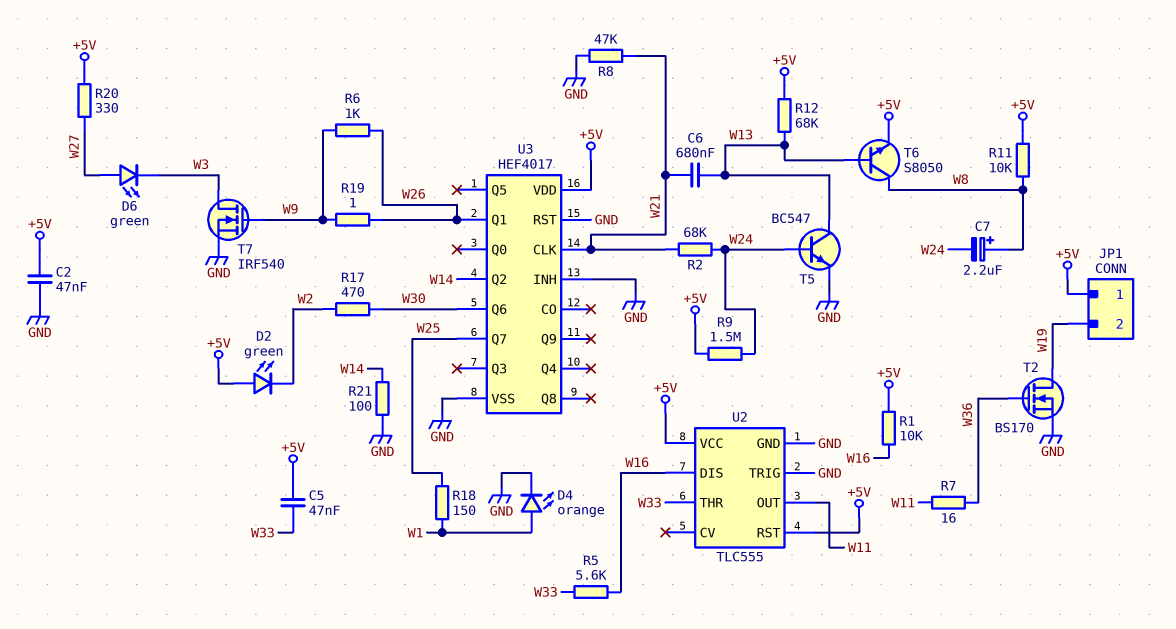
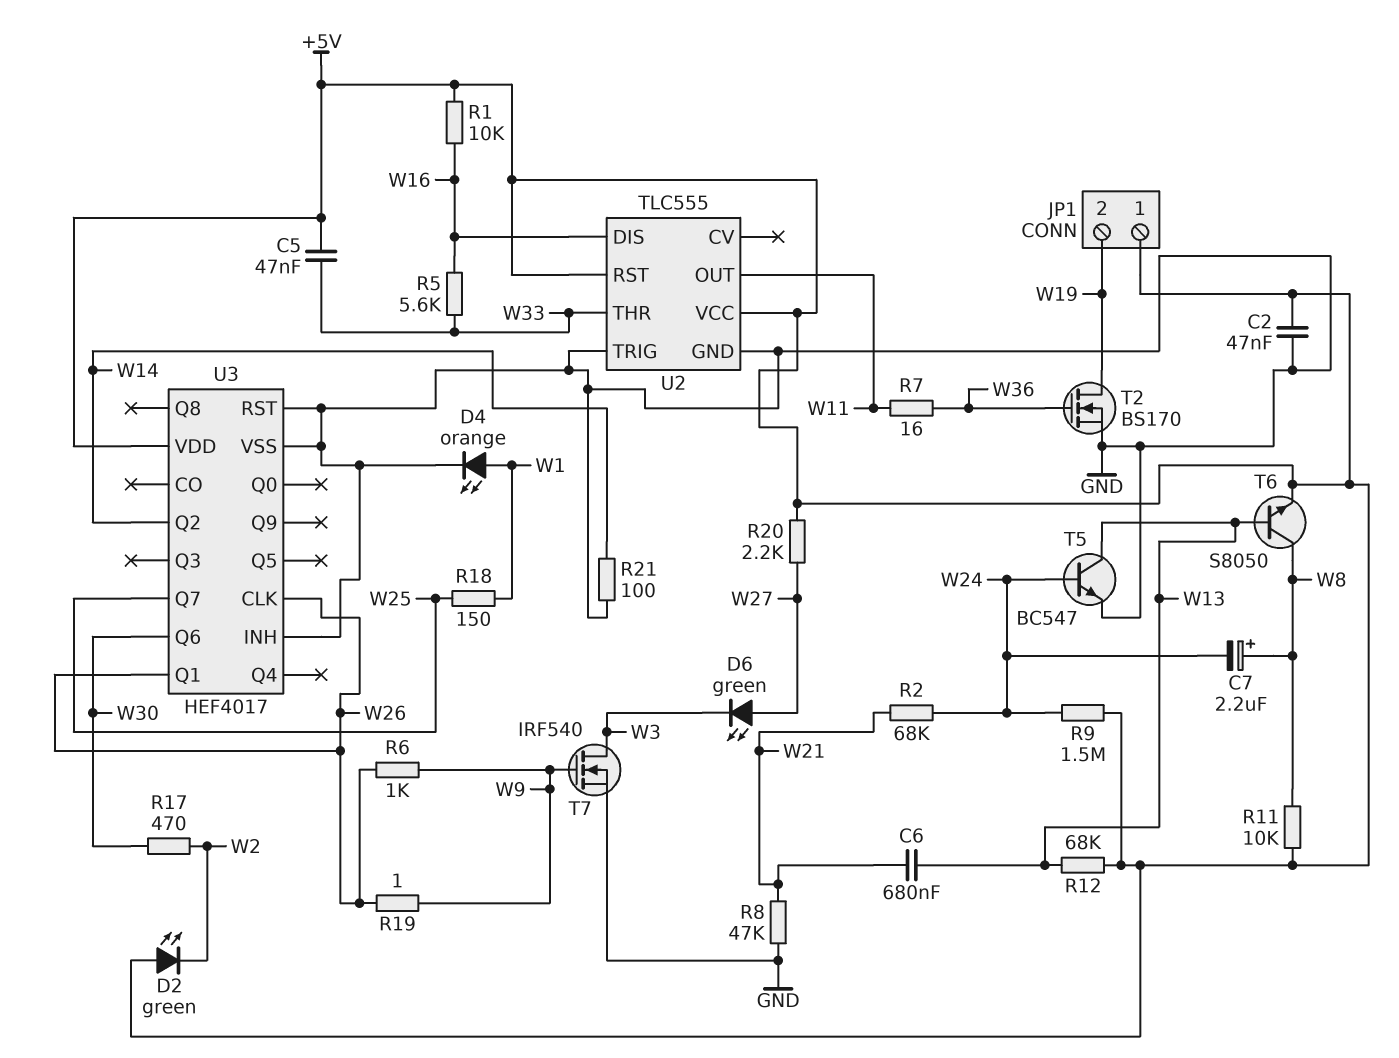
R20: 330 (+5V, W27) -> 2.2k (+5V, W27)
U3 pin CLK: W21 -> W26

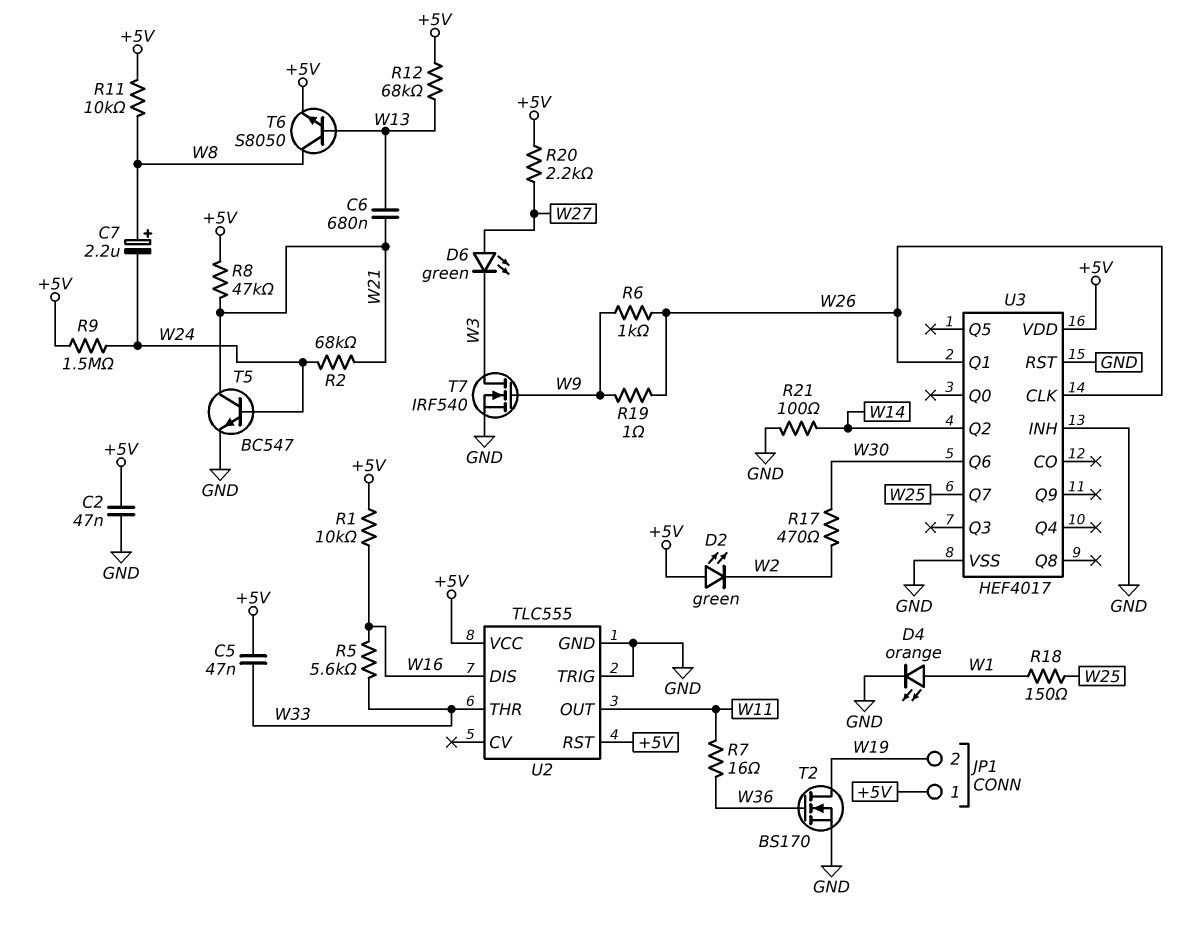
R8: 47k (GND, W21) -> 47k (+5V, W21)
T5: NPN BC547 (B W24, C W13, E GND) -> NPN BC547 (B W24, C W21, E GND)

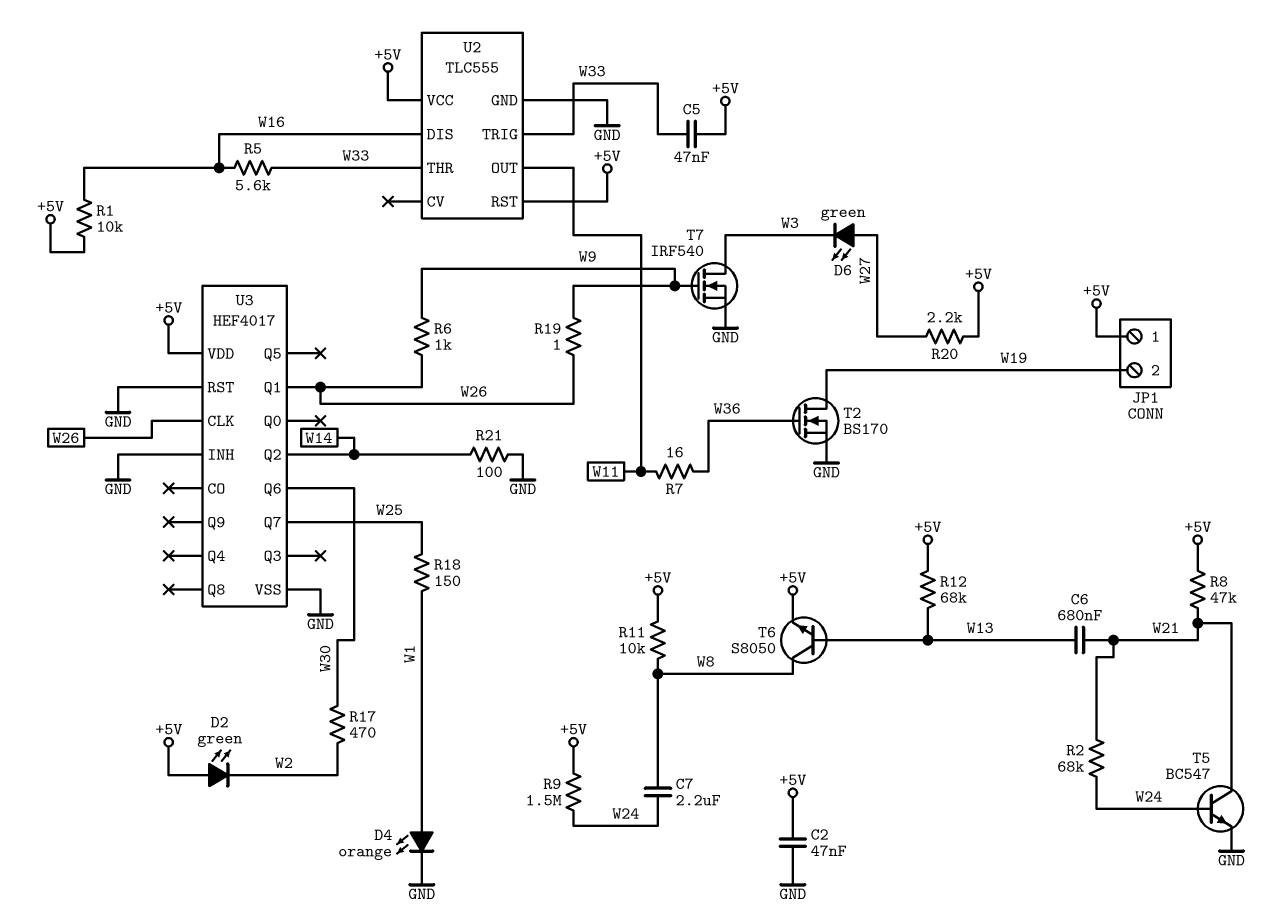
C7: 2.2uF (plus W8, minus W24) -> 2.2uF (W8, W24)
U2 pin TRIG: GND -> W33

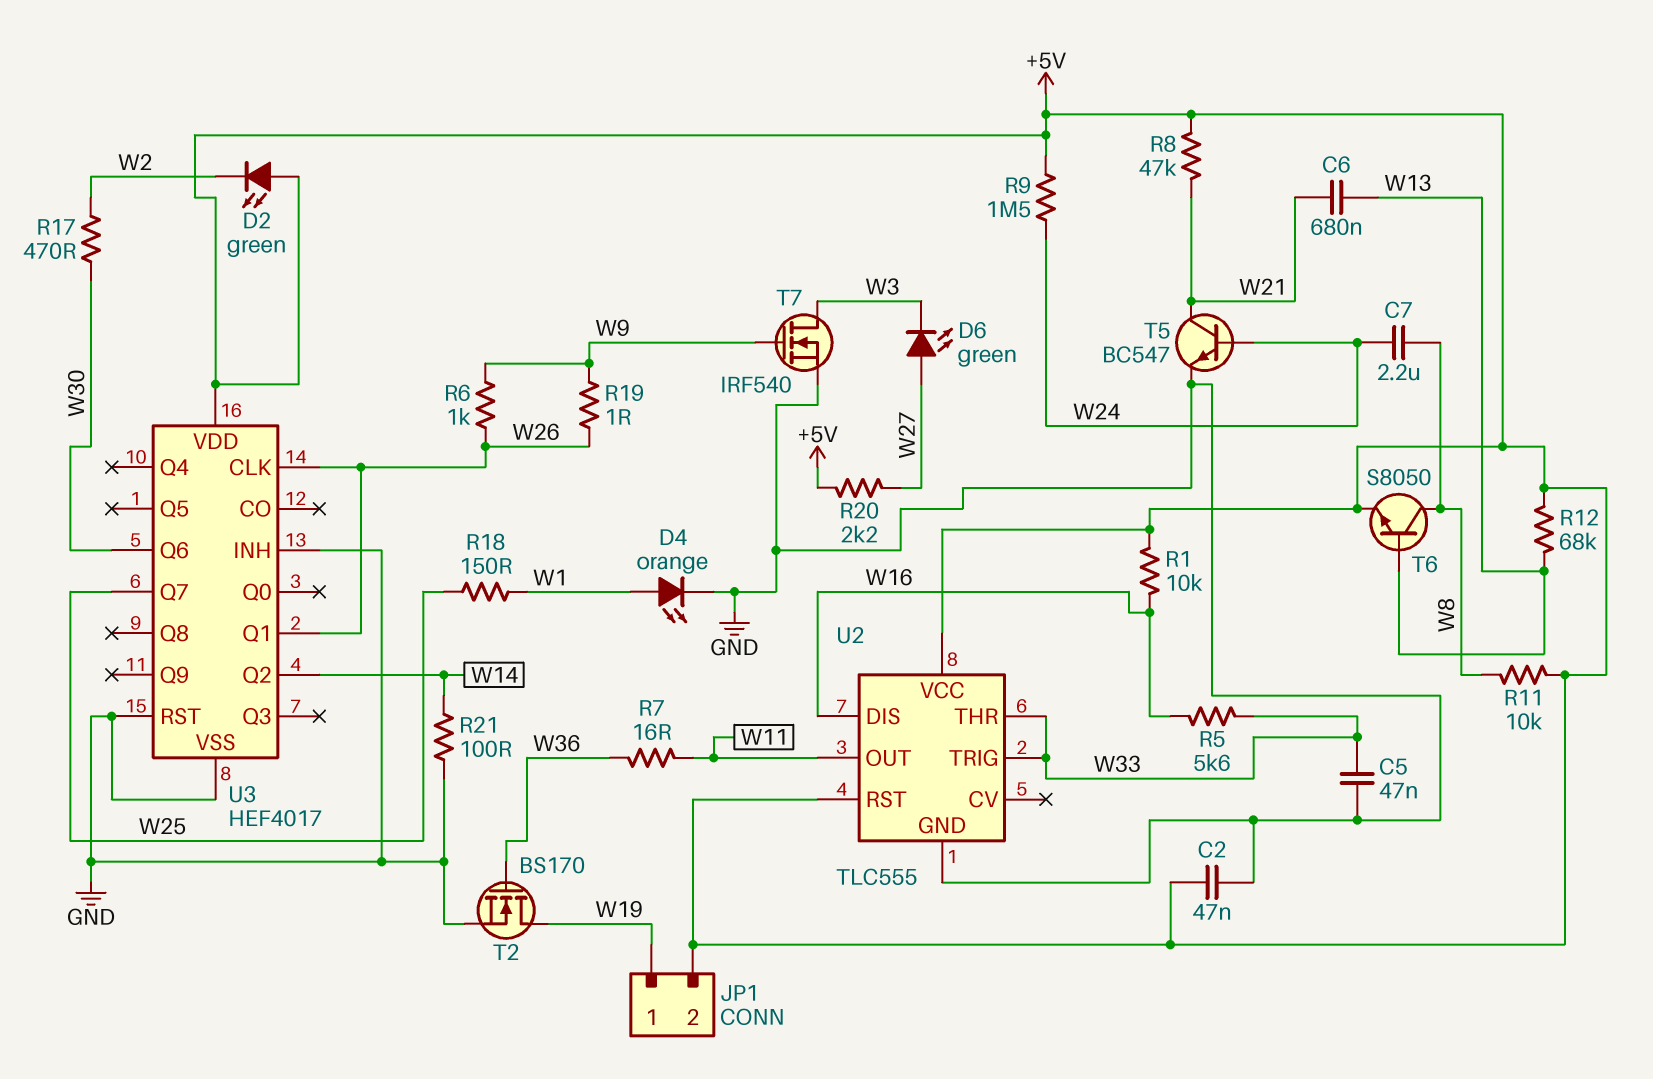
C5: 47nF (+5V, W33) -> 47nF (GND, W33)
JP1 pin 1: +5V -> W19
JP1 pin 2: W19 -> +5V
R2: 68k (W21, W24) -> none

